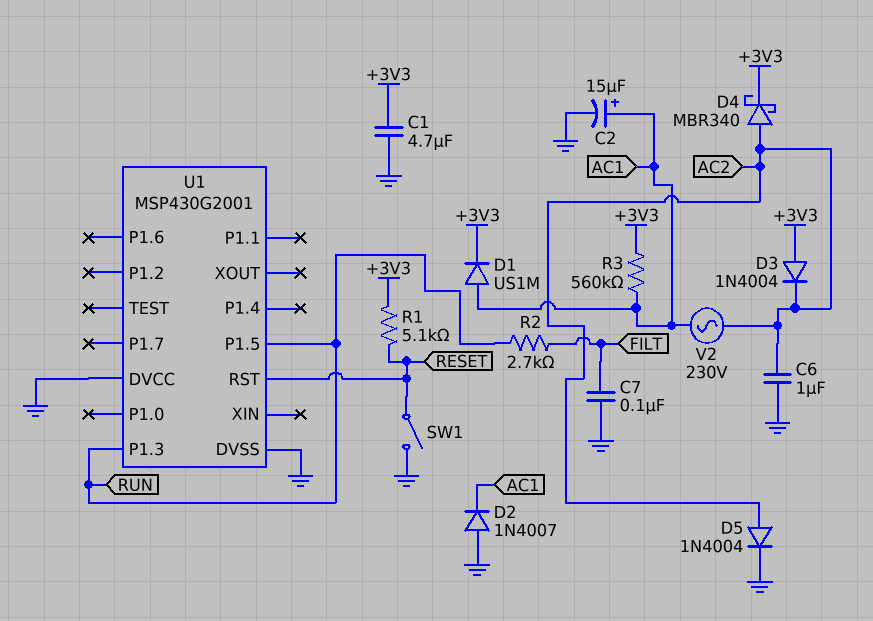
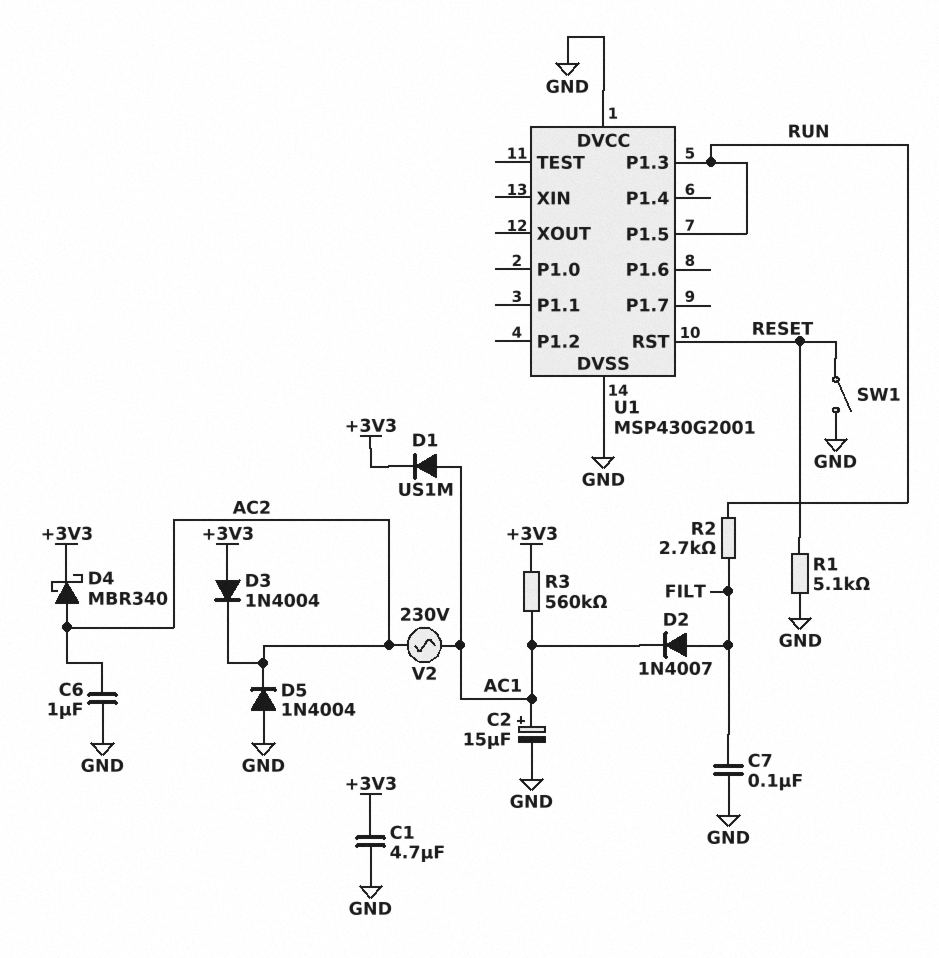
D2: diode 1N4007 (A GND, K AC1) -> diode 1N4007 (A FILT, K AC1)
D5: diode 1N4004 (A AC2, K GND) -> diode 1N4004 (A GND, K AC2)
R1: 5.1k (+3V3, RESET) -> 5.1k (GND, RESET)

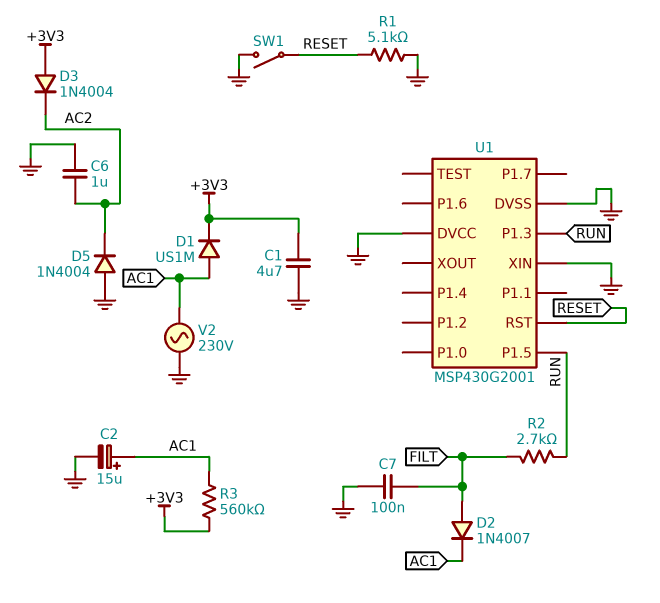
D4: schottky MBR340 (A AC2, K +3V3) -> none
U1 pin XIN: none -> GND
V2: AC 230V (AC1, AC2) -> AC 230V (AC1, GND)

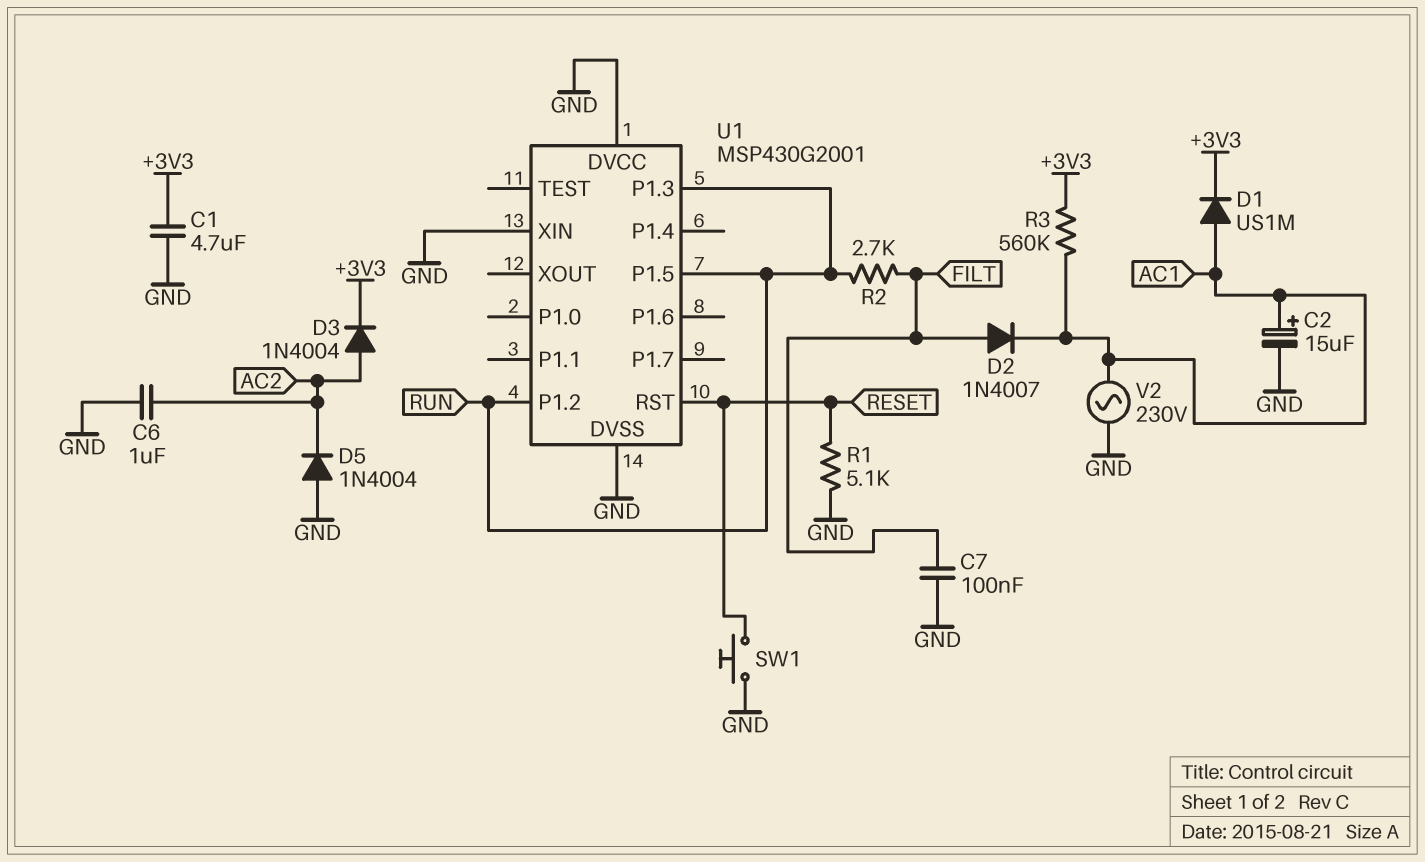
D3: diode 1N4004 (A +3V3, K AC2) -> diode 1N4004 (A AC2, K +3V3)
SW1: switch (GND, RESET) -> button (GND, RESET)
U1 pin P1.2: none -> RUN

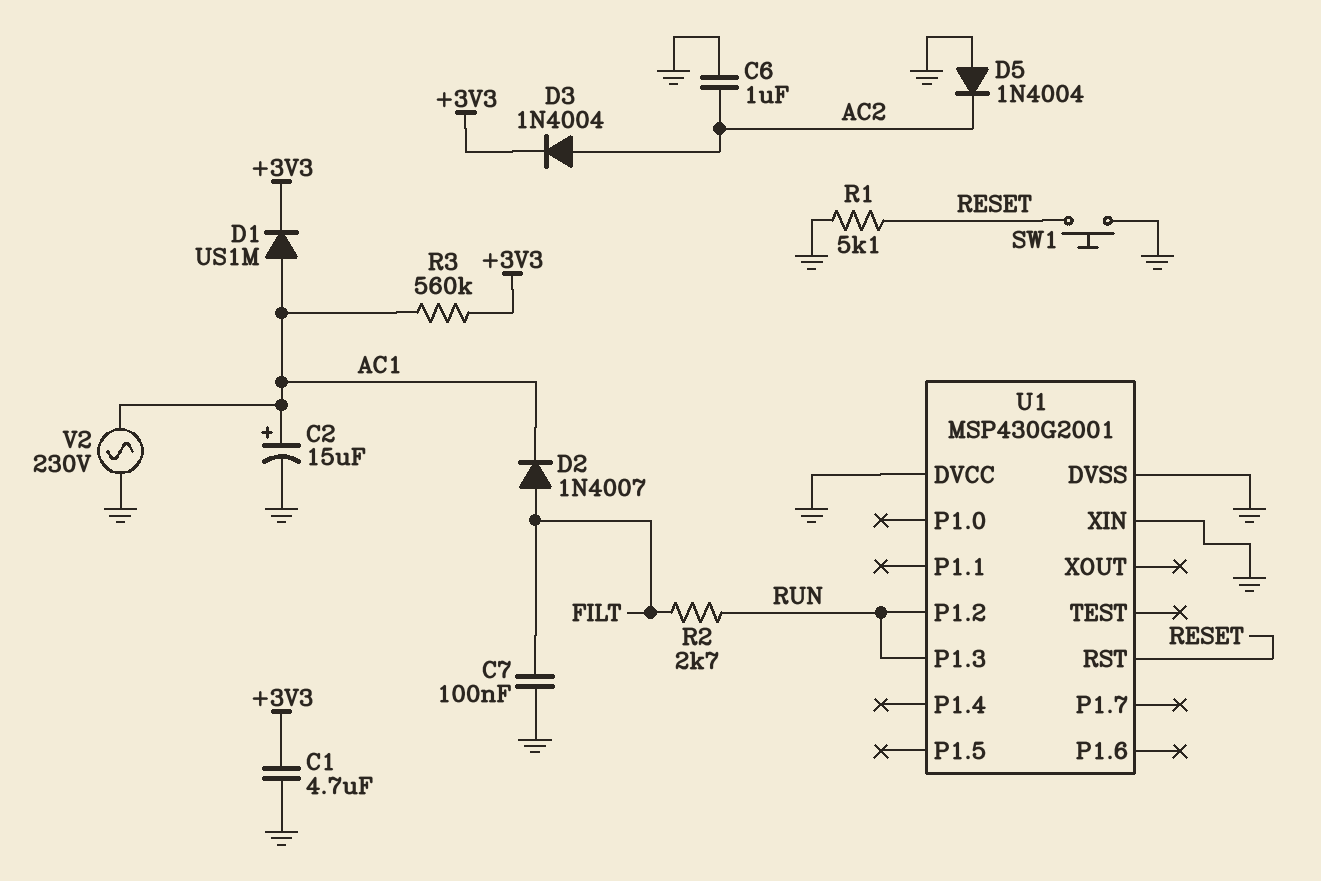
U1 pin P1.5: RUN -> none

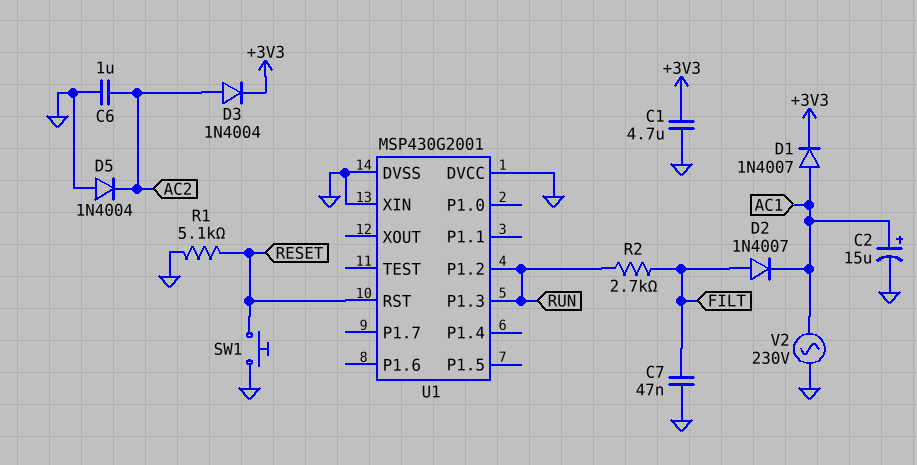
C7: 100nF (FILT, GND) -> 47nF (FILT, GND)
D1: diode US1M (A AC1, K +3V3) -> diode 1N4007 (A AC1, K +3V3)
R3: 560k (+3V3, AC1) -> none

